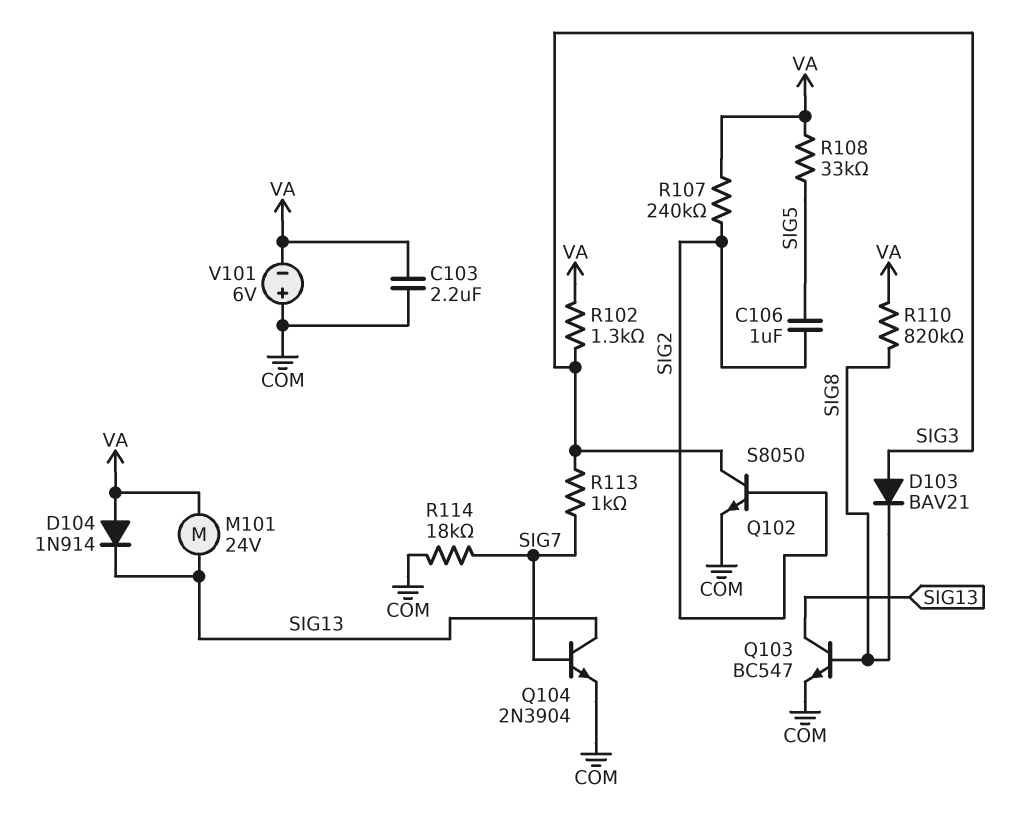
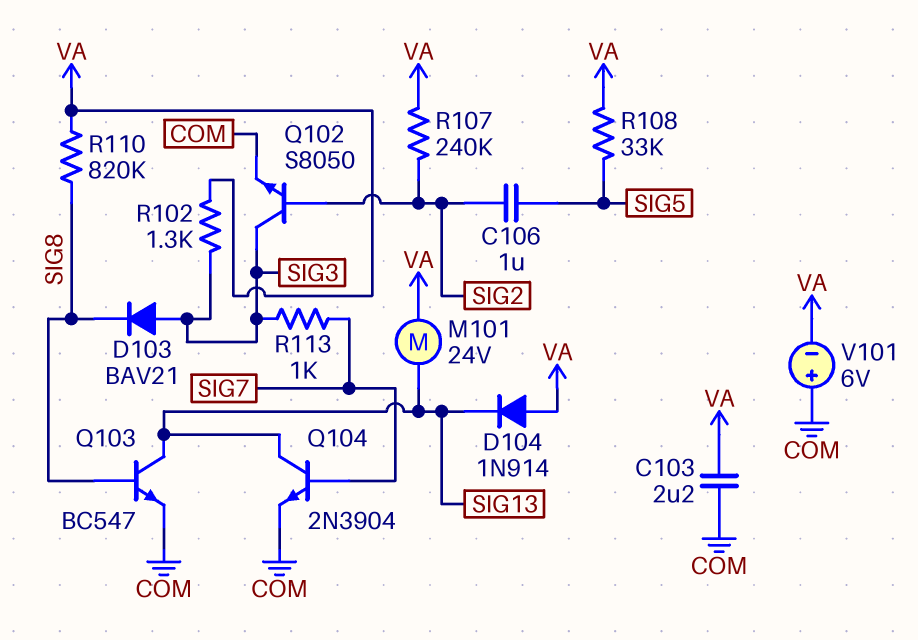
R114: 18k (COM, SIG7) -> none

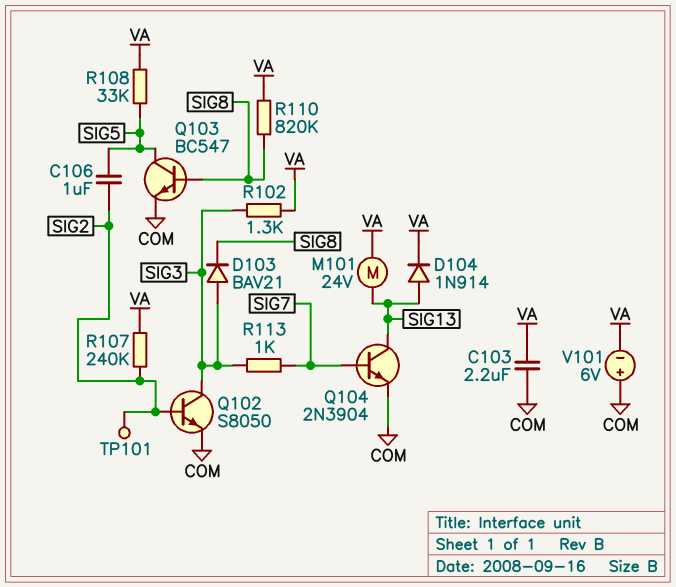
D104: diode 1N914 (A VA, K SIG13) -> diode 1N914 (A SIG13, K VA)
Q103: NPN BC547 (B SIG8, C SIG13, E COM) -> NPN BC547 (B SIG8, C SIG5, E COM)
TP101: none -> test point (SIG2)

